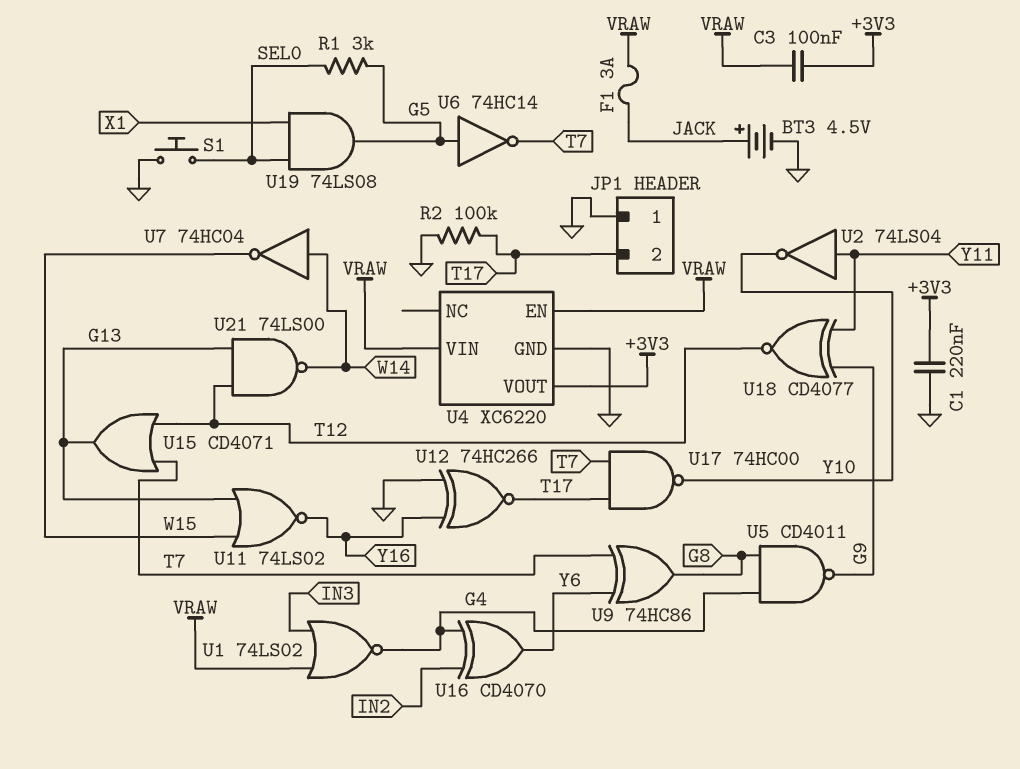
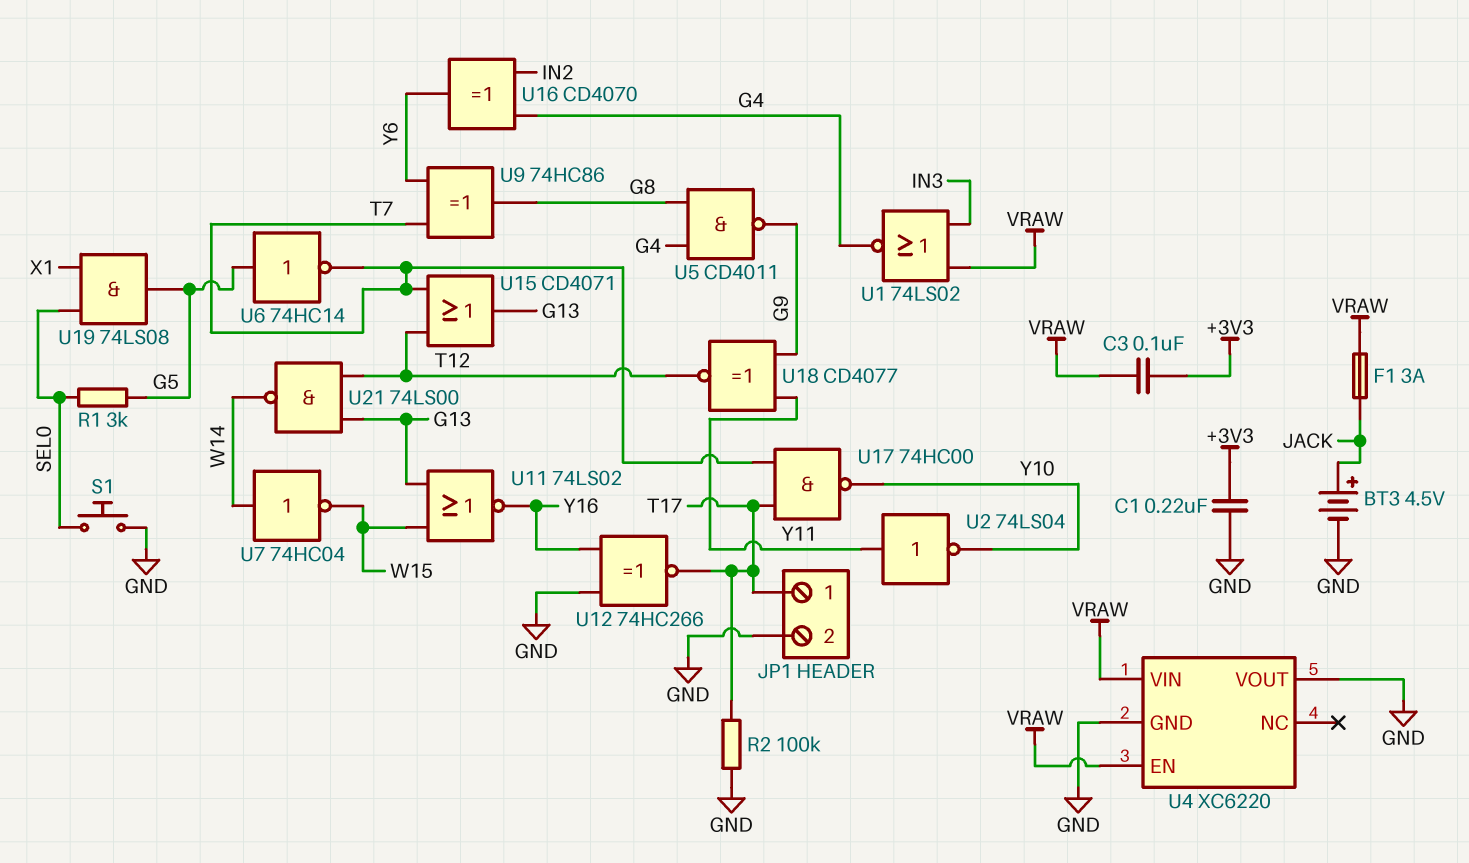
JP1 pin 1: GND -> T17
JP1 pin 2: T17 -> GND
U4 pin VOUT: +3V3 -> GND

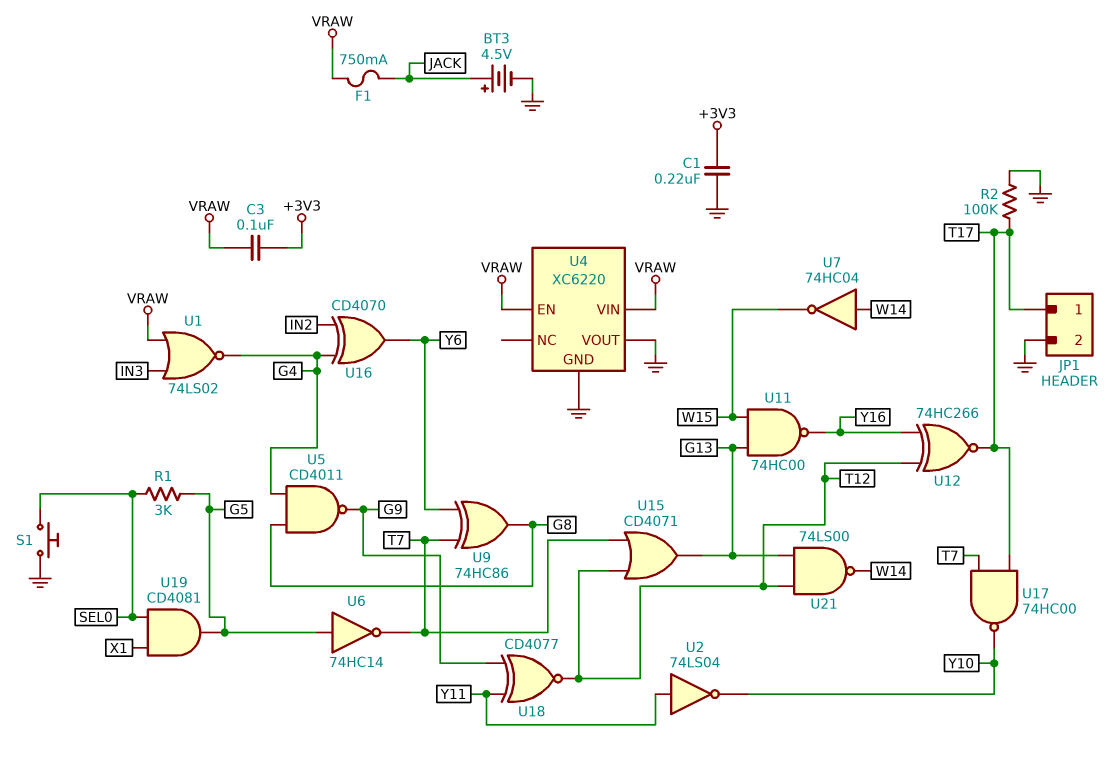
F1: 3A (JACK, VRAW) -> 750mA (JACK, VRAW)
U11: NOR 74LS02 (in G13, in W15, out Y16) -> NAND 74HC00 (in G13, in W15, out Y16)
U12: XNOR 74HC266 (in GND, in Y16, out T17) -> XNOR 74HC266 (in T12, in Y16, out T17)
U19: AND 74LS08 (in SEL0, in X1, out G5) -> AND CD4081 (in SEL0, in X1, out G5)

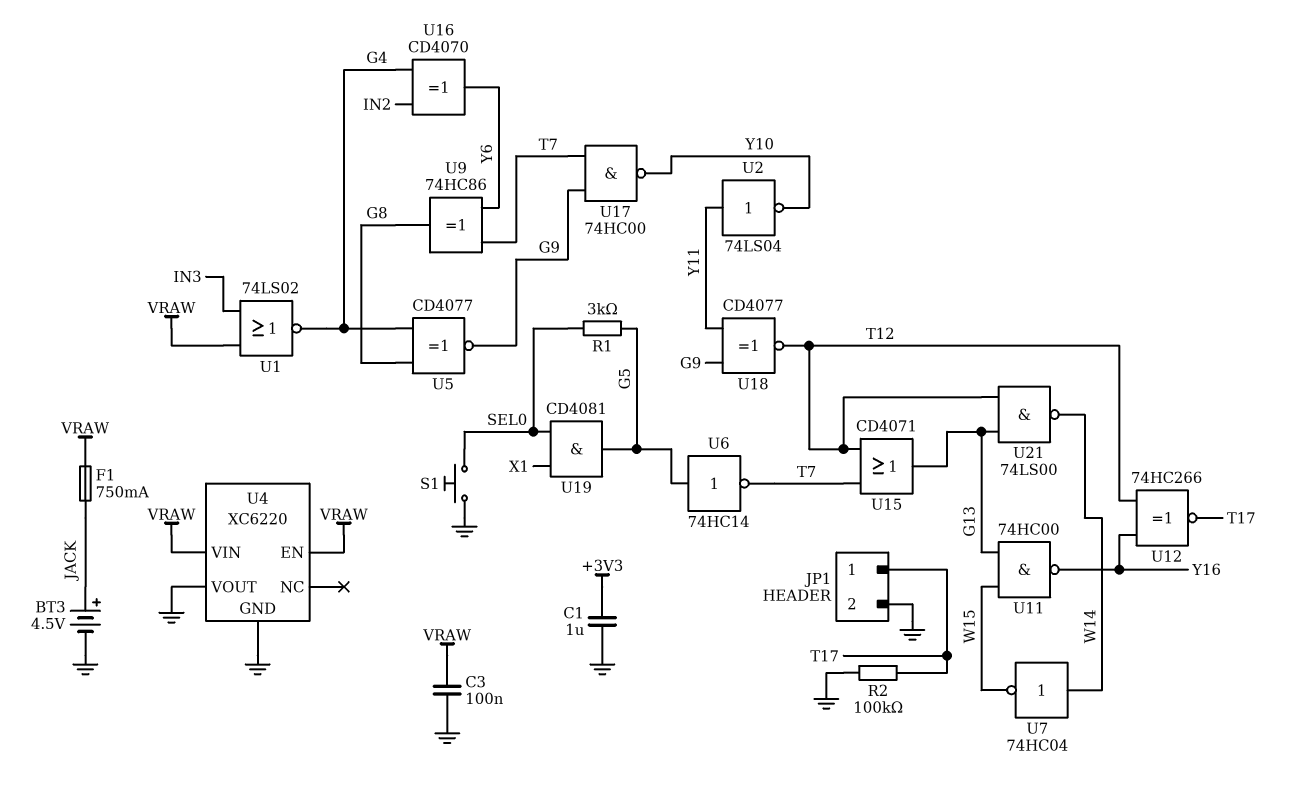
C1: 220nF (+3V3, GND) -> 1uF (+3V3, GND)
C3: 100nF (+3V3, VRAW) -> 100nF (GND, VRAW)
U5: NAND CD4011 (in G4, in G8, out G9) -> XNOR CD4077 (in G4, in G8, out G9)
U17: NAND 74HC00 (in T7, in T17, out Y10) -> NAND 74HC00 (in G9, in T7, out Y10)

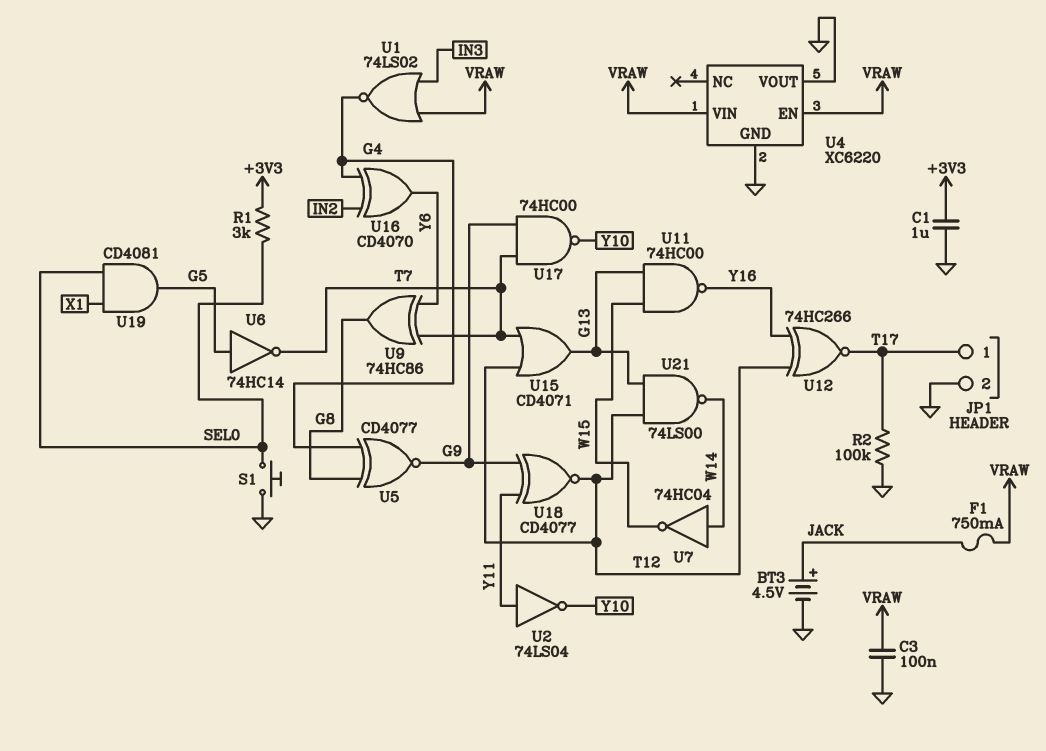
R1: 3k (G5, SEL0) -> 3k (+3V3, SEL0)

